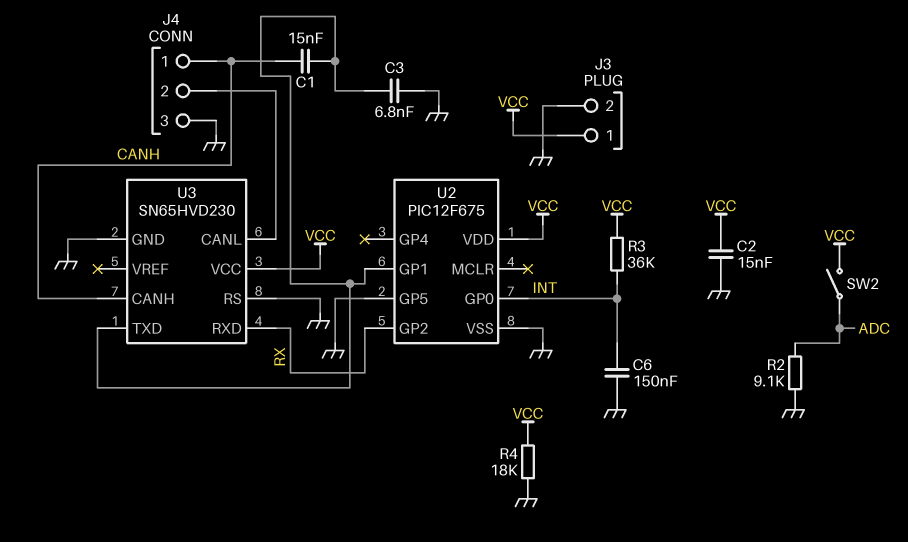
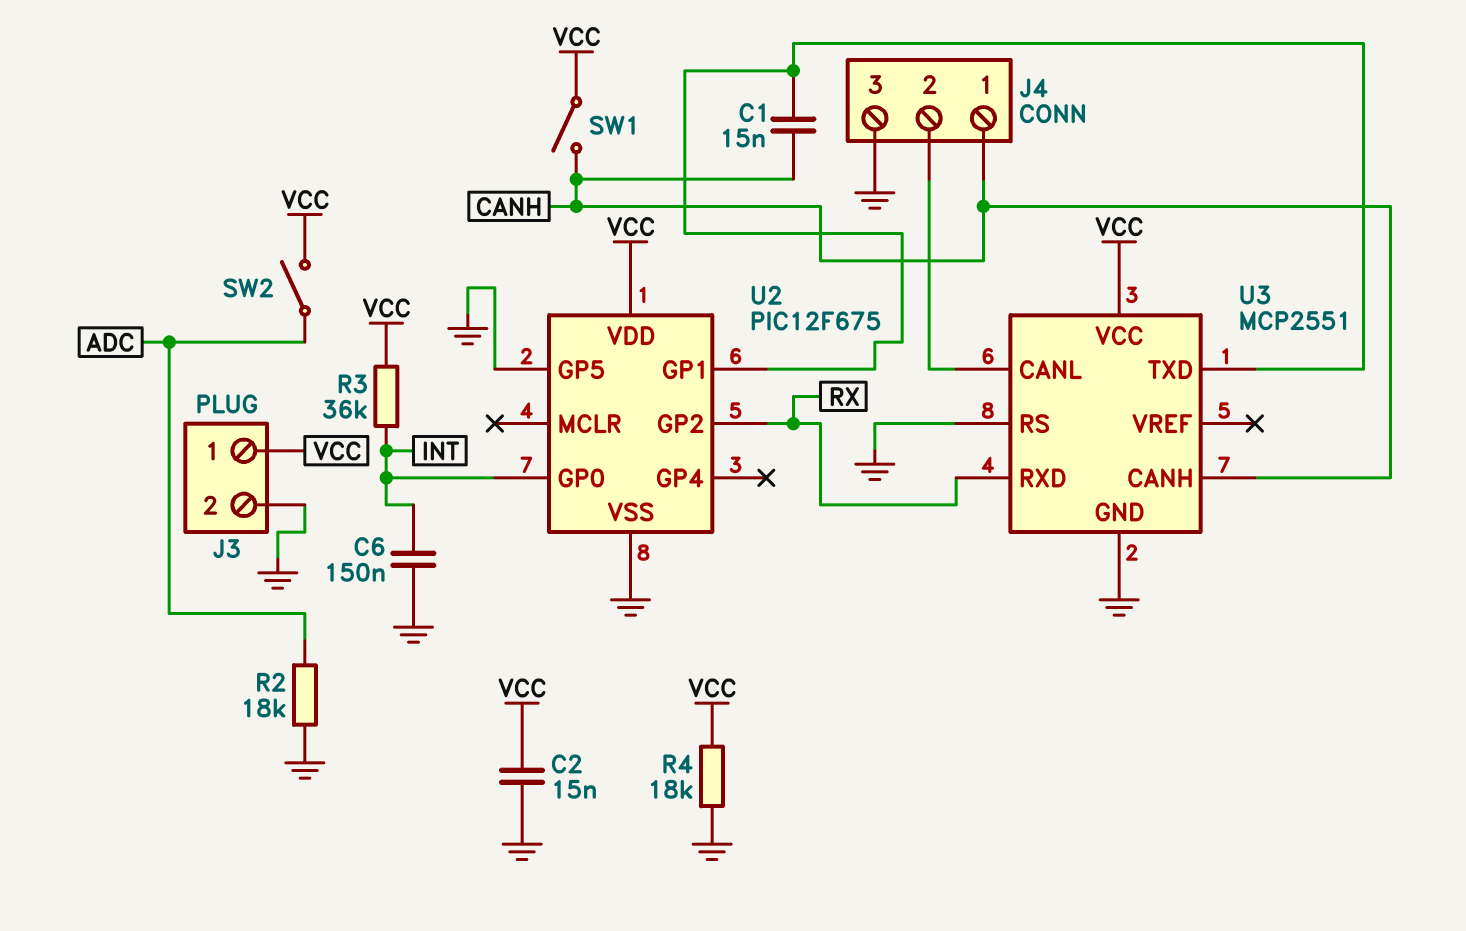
C3: 6.8nF (GND, U2/GP1) -> none
R2: 9.1k (ADC, GND) -> 18k (ADC, GND)
SW1: none -> switch (CANH, VCC)
U3: SN65HVD230 -> MCP2551

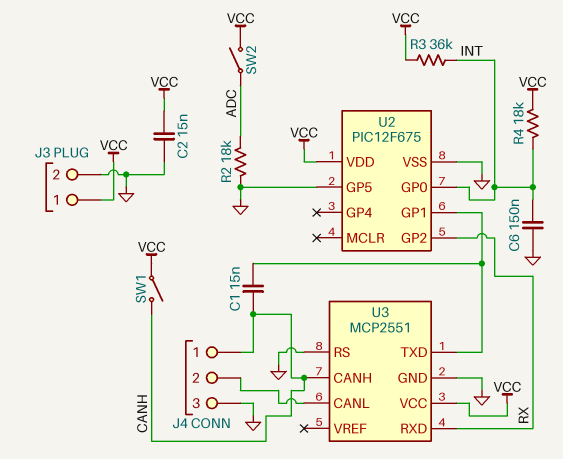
R4: 18k (GND, VCC) -> 18k (INT, VCC)

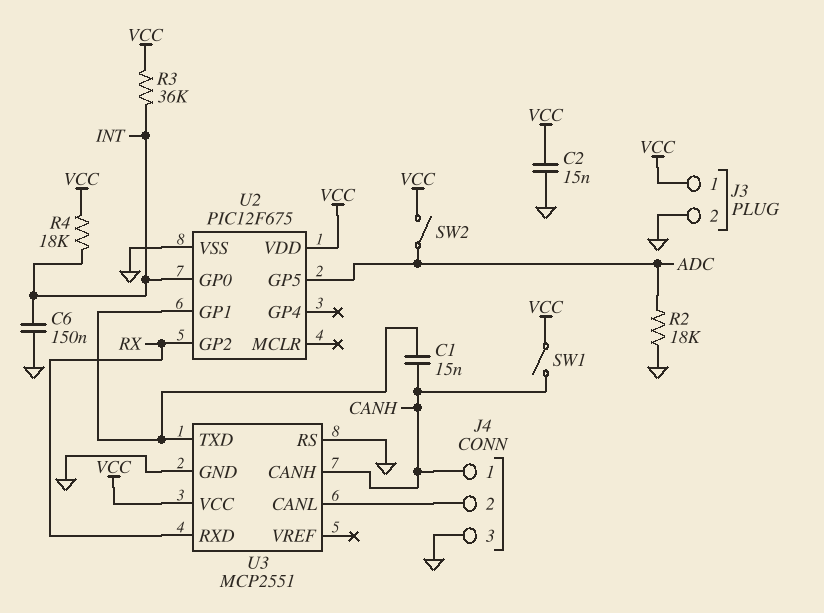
U2 pin GP5: GND -> ADC

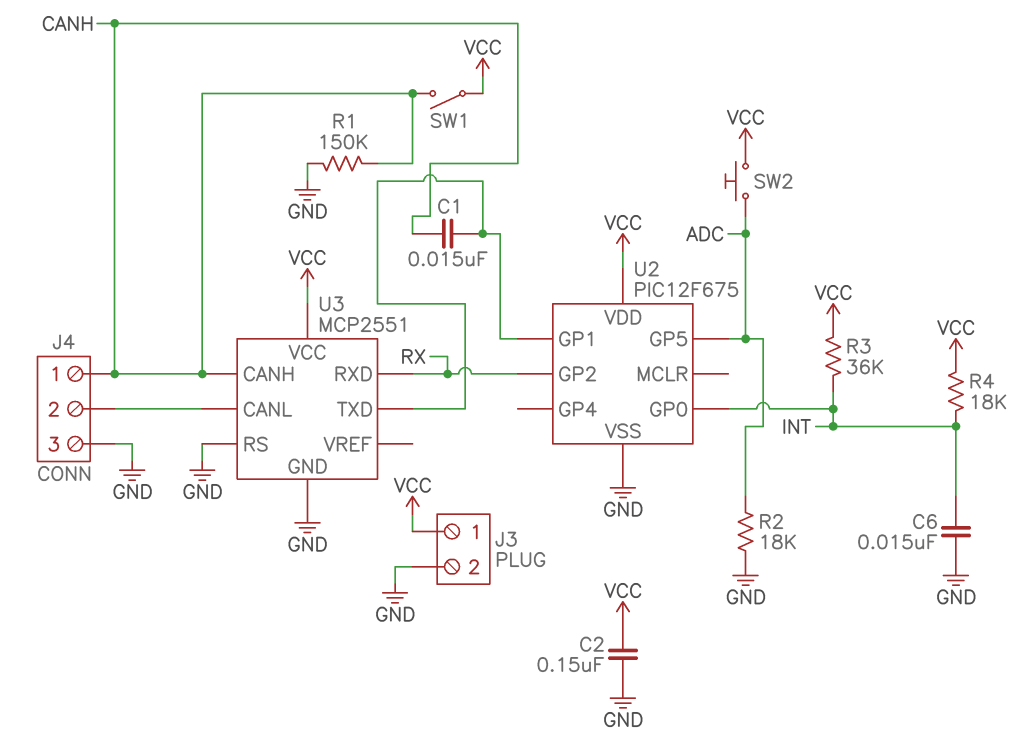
C2: 15nF (GND, VCC) -> 150nF (GND, VCC)
C6: 150nF (GND, INT) -> 15nF (GND, INT)
R1: none -> 150k (CANH, GND)
SW2: switch (ADC, VCC) -> button (ADC, VCC)

